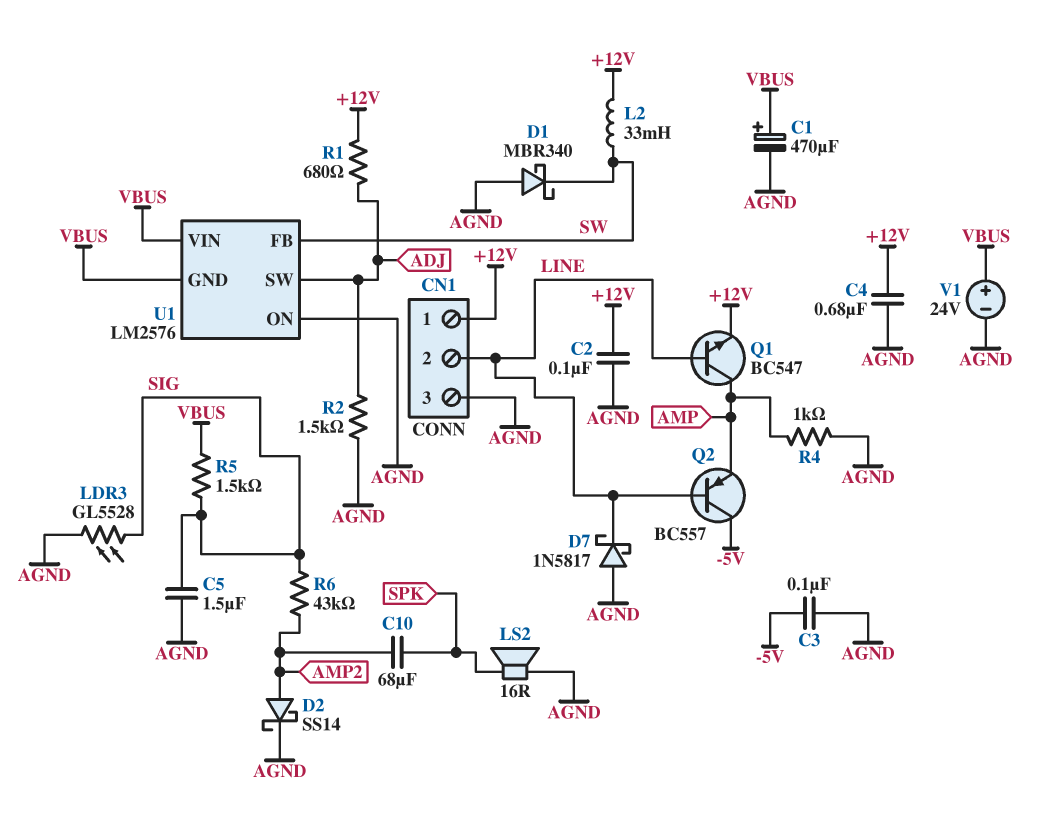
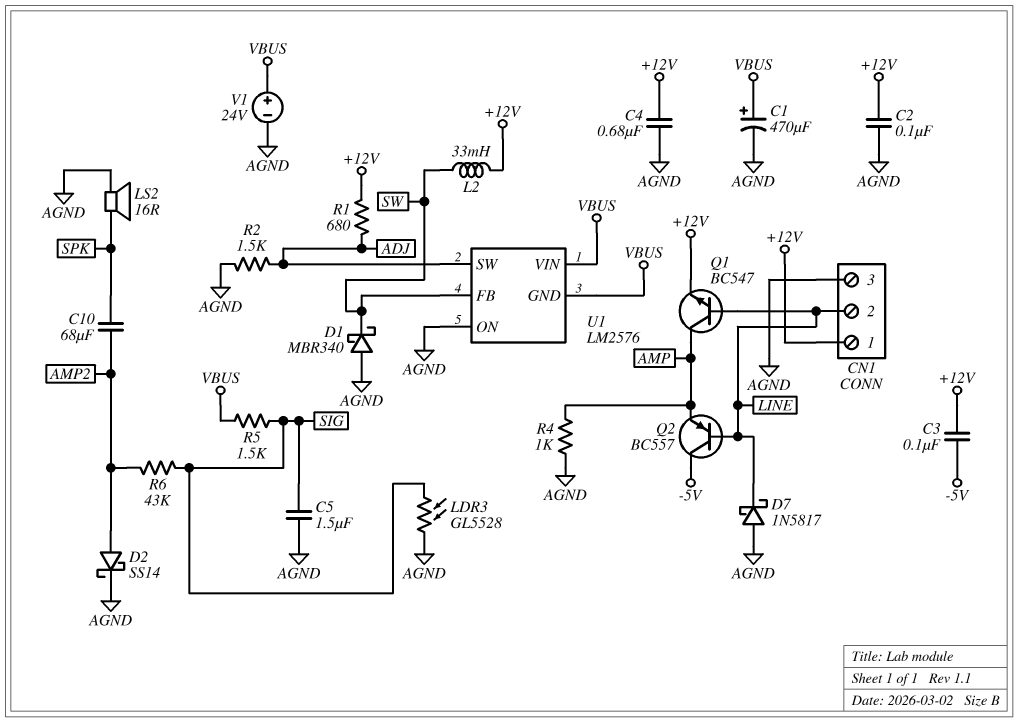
C3: 100nF (-5V, AGND) -> 100nF (+12V, -5V)

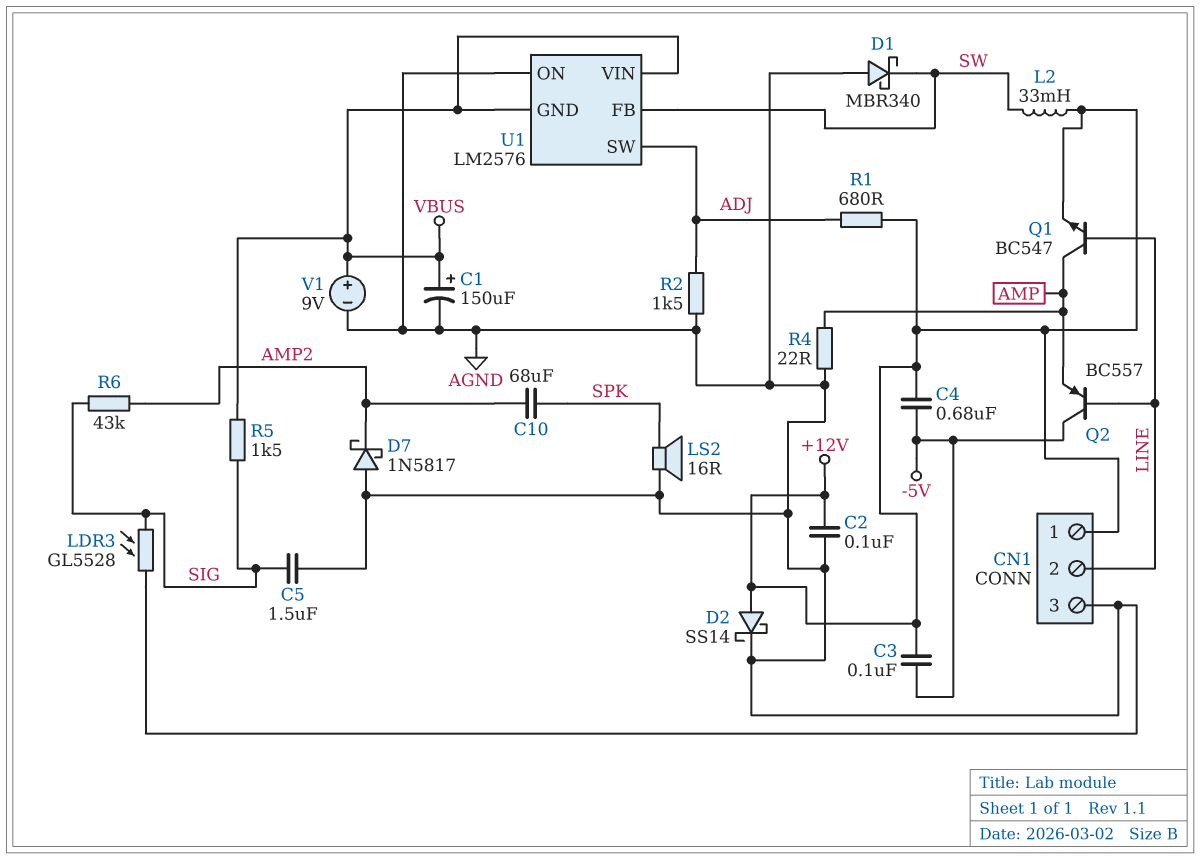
C1: 470uF (plus VBUS, minus AGND) -> 150uF (plus VBUS, minus AGND)
C4: 680nF (+12V, AGND) -> 680nF (+12V, -5V)
D2: schottky SS14 (A AMP2, K AGND) -> schottky SS14 (A +12V, K AGND)
D7: schottky 1N5817 (A AGND, K LINE) -> schottky 1N5817 (A AGND, K AMP2)
R4: 1k (AGND, AMP) -> 22 (AGND, AMP)
V1: 24V (plus VBUS, minus AGND) -> 9V (plus VBUS, minus AGND)

